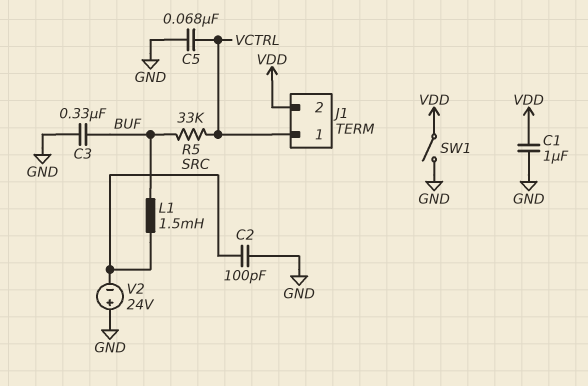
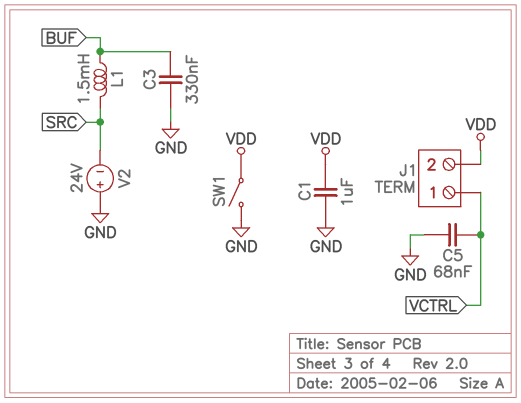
C2: 100pF (GND, SRC) -> none
R5: 33k (BUF, VCTRL) -> none

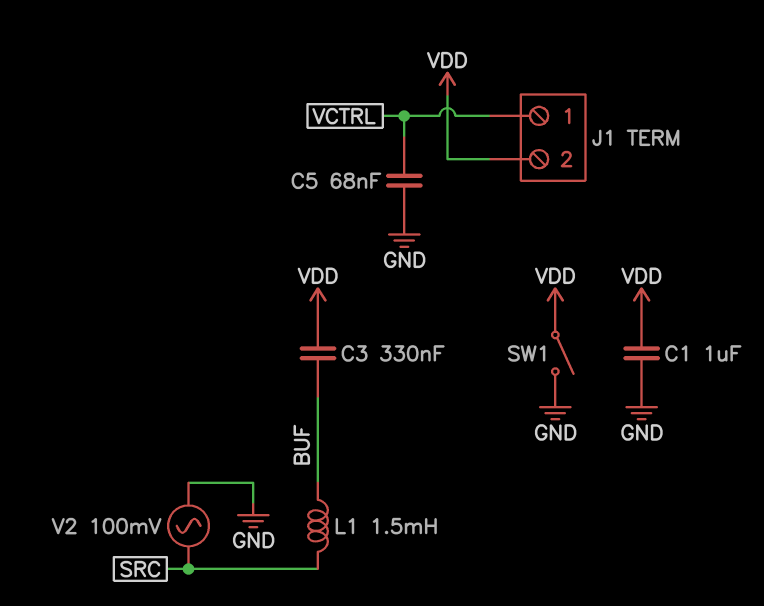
C3: 330nF (BUF, GND) -> 330nF (BUF, VDD)
V2: 24V (plus GND, minus SRC) -> AC 100mV (GND, SRC)

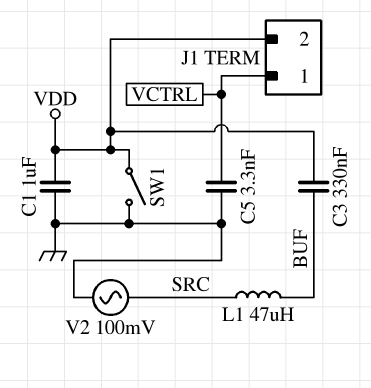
C5: 68nF (GND, VCTRL) -> 3.3nF (GND, VCTRL)
L1: 1.5mH (BUF, SRC) -> 47uH (BUF, SRC)

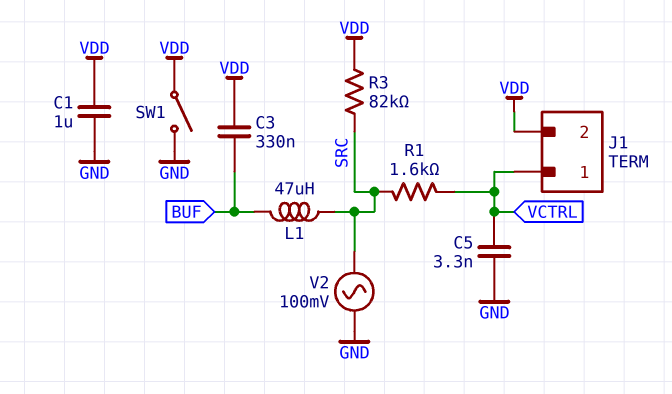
R1: none -> 1.6k (SRC, VCTRL)
R3: none -> 82k (SRC, VDD)

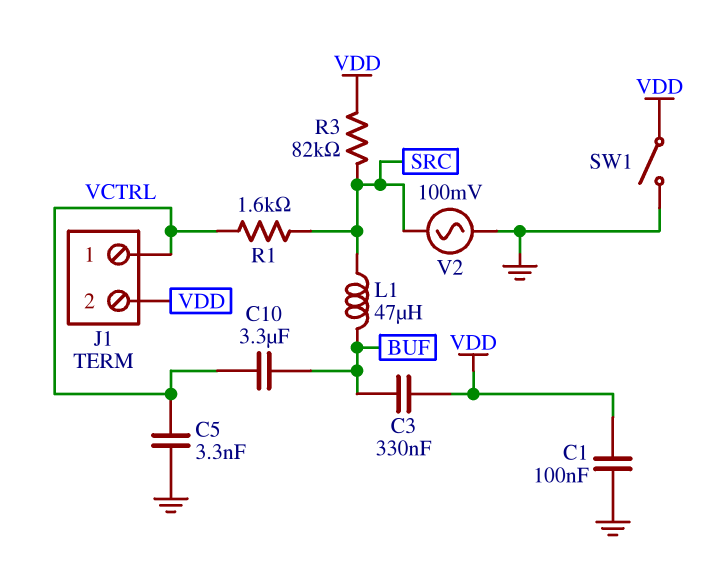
C1: 1uF (GND, VDD) -> 100nF (GND, VDD)
C10: none -> 3.3uF (BUF, VCTRL)

